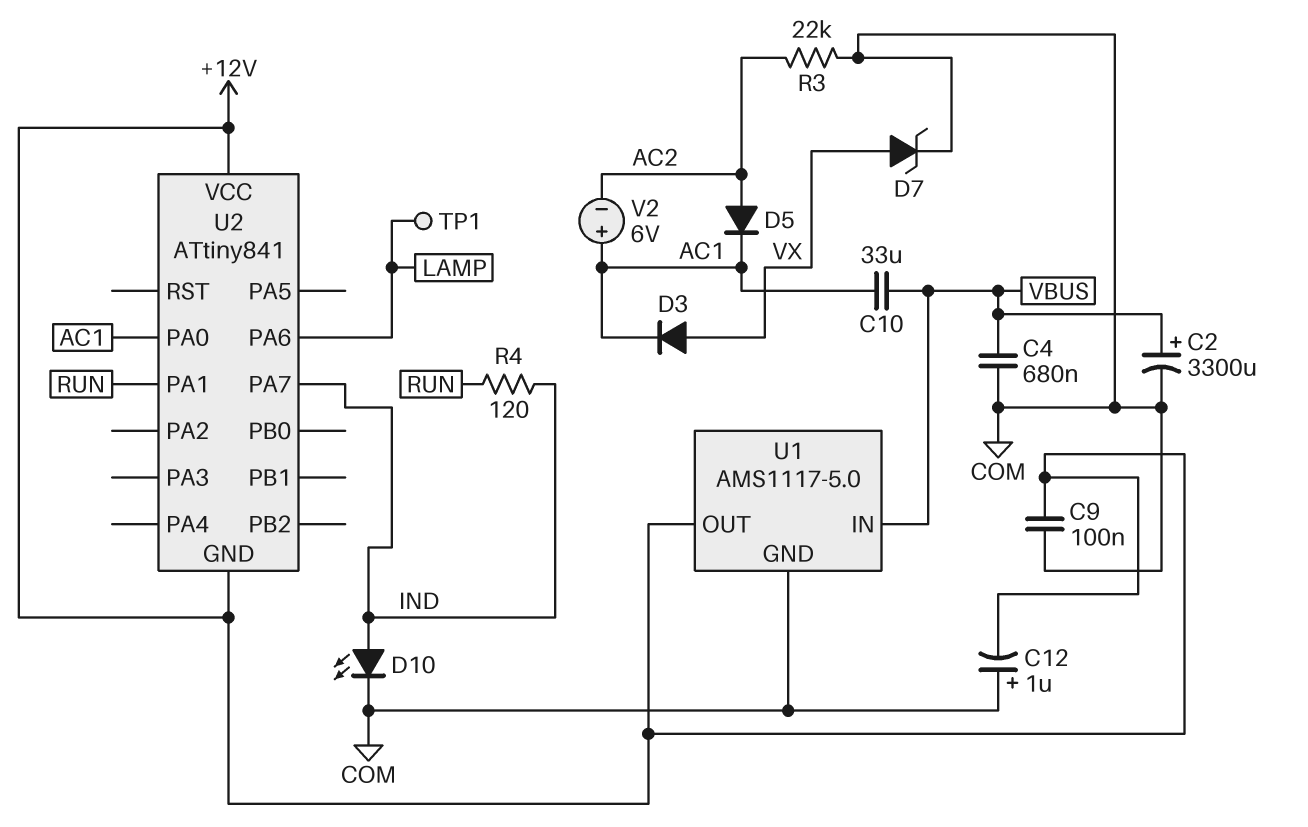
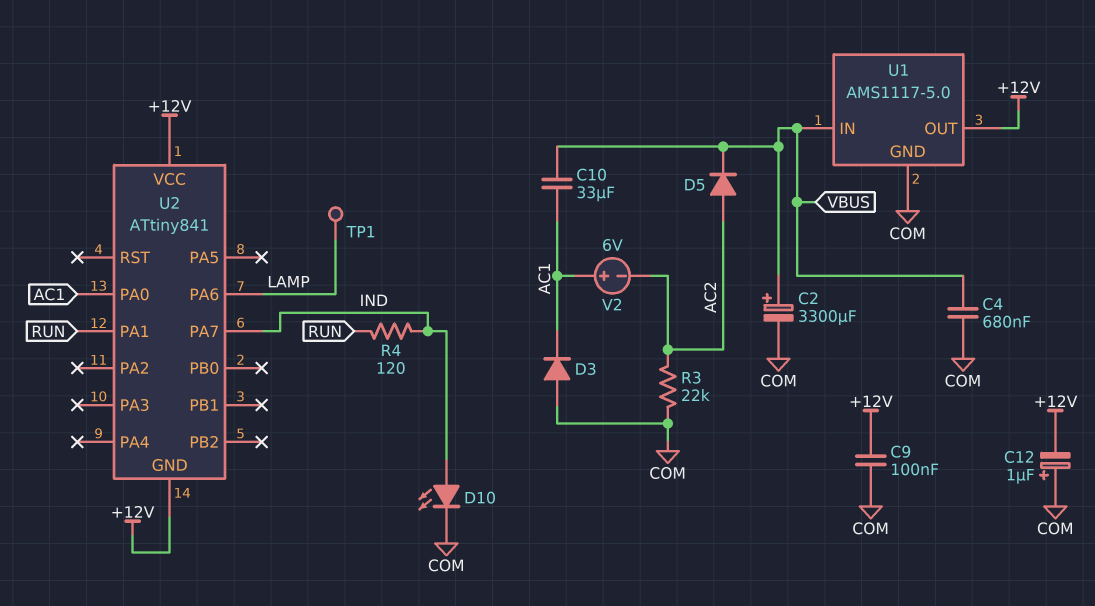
D3: diode (A VX, K AC1) -> diode (A COM, K AC1)
D5: diode (A AC2, K AC1) -> diode (A AC2, K VBUS)
D7: zener (A VX, K COM) -> none

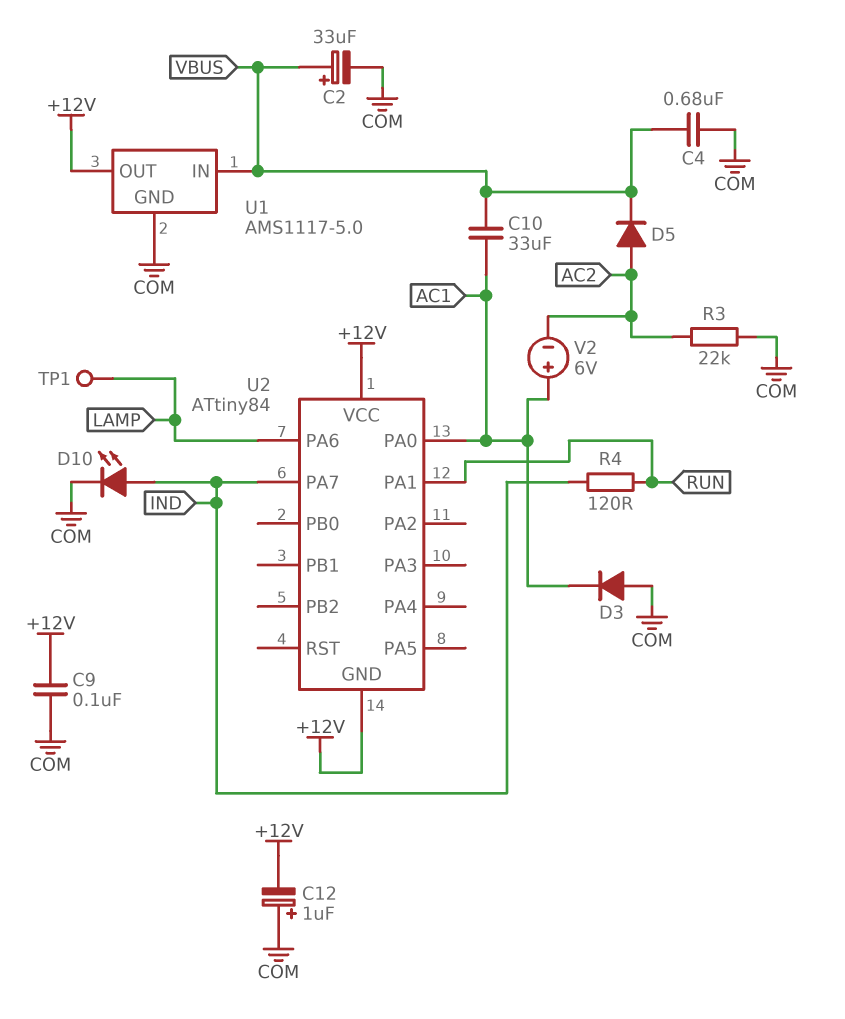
C2: 3300uF (plus VBUS, minus COM) -> 33uF (plus VBUS, minus COM)
U2: ATtiny841 -> ATtiny84

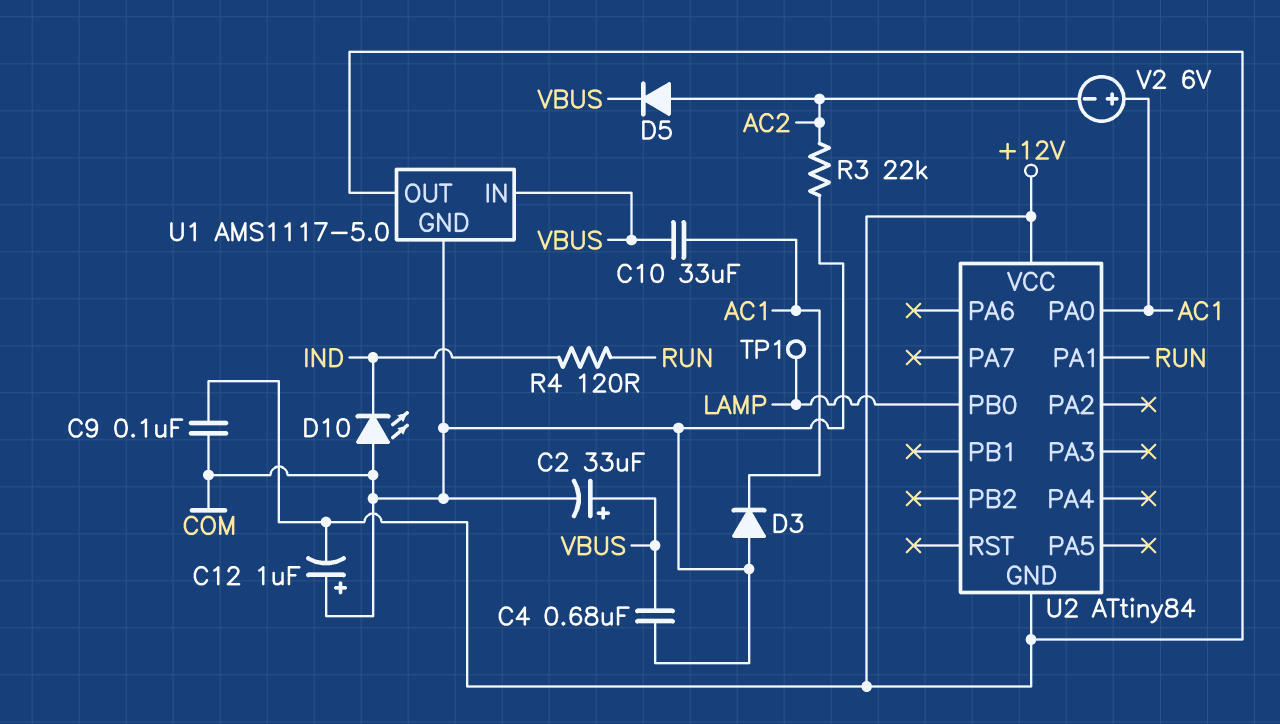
D10: LED (A IND, K COM) -> LED (A COM, K IND)
U2 pin PA6: LAMP -> none
U2 pin PA7: IND -> none
U2 pin PB0: none -> LAMP

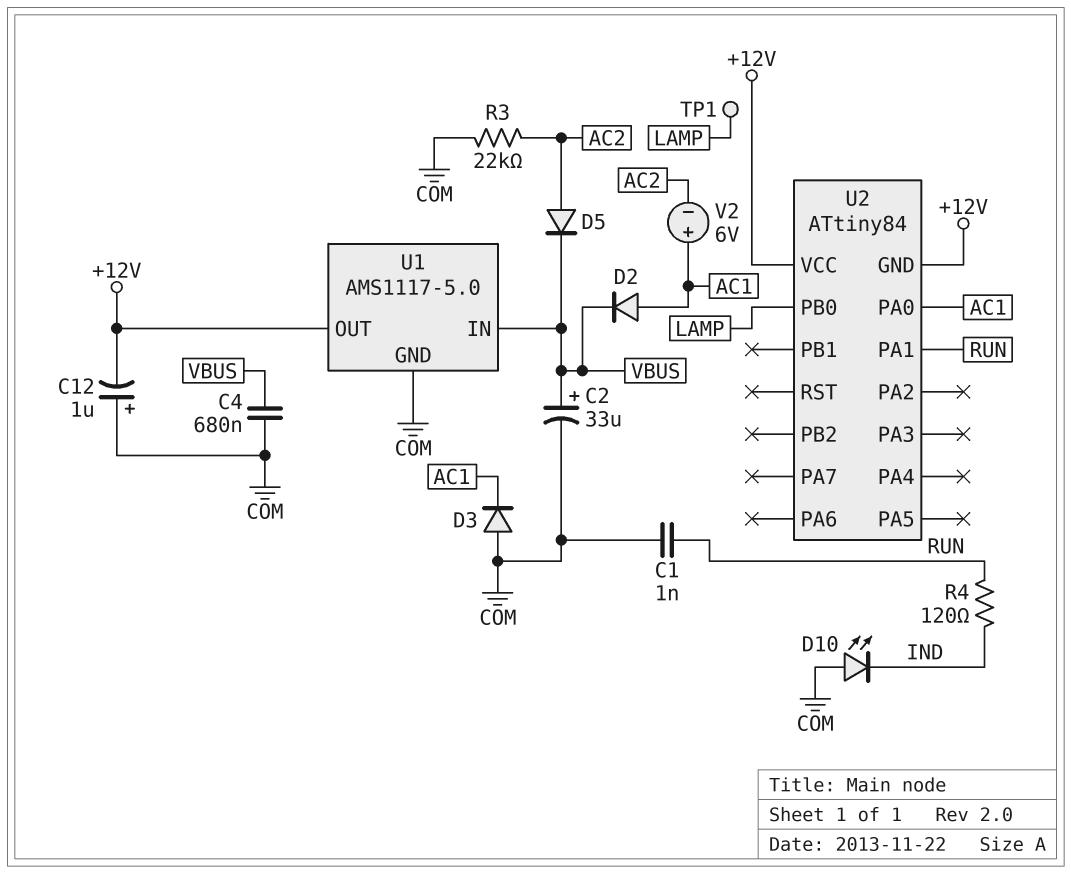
C1: none -> 1nF (COM, RUN)
C9: 100nF (+12V, COM) -> none
C10: 33uF (AC1, VBUS) -> none
D2: none -> diode (A AC1, K VBUS)

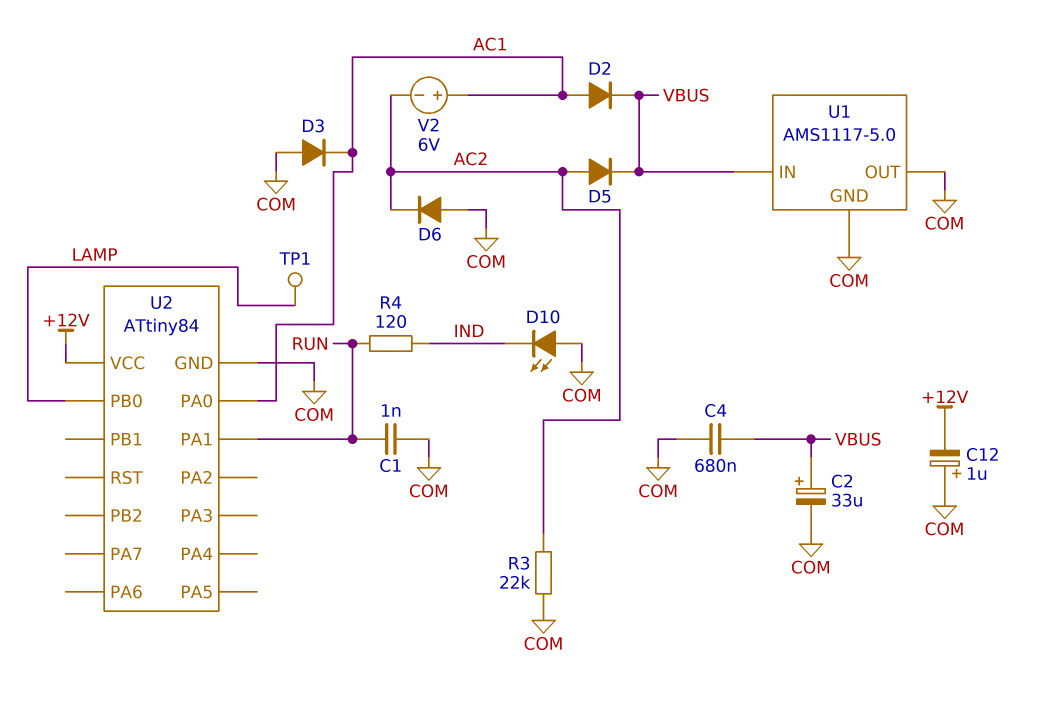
D6: none -> diode (A COM, K AC2)
U1 pin OUT: +12V -> COM
U2 pin GND: +12V -> COM

